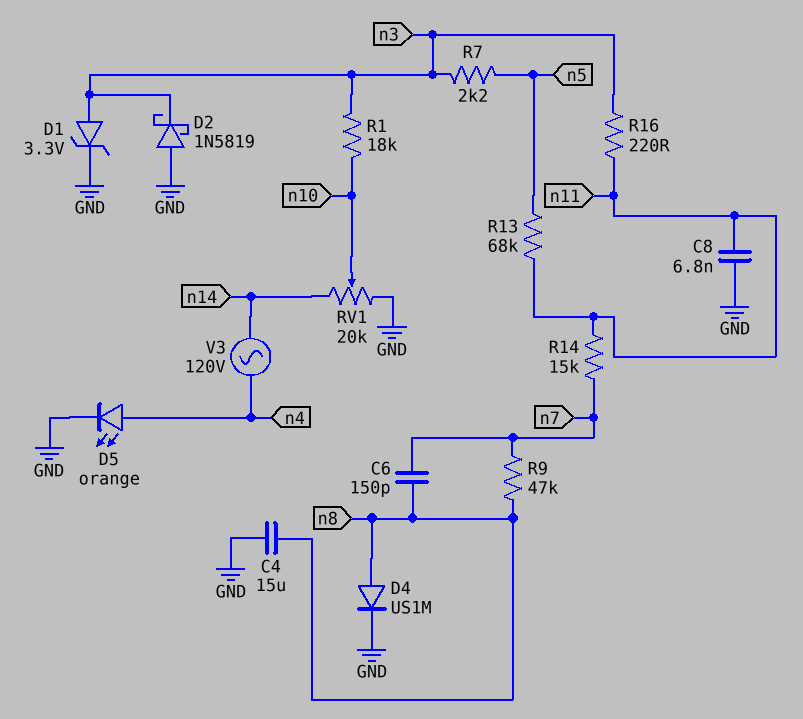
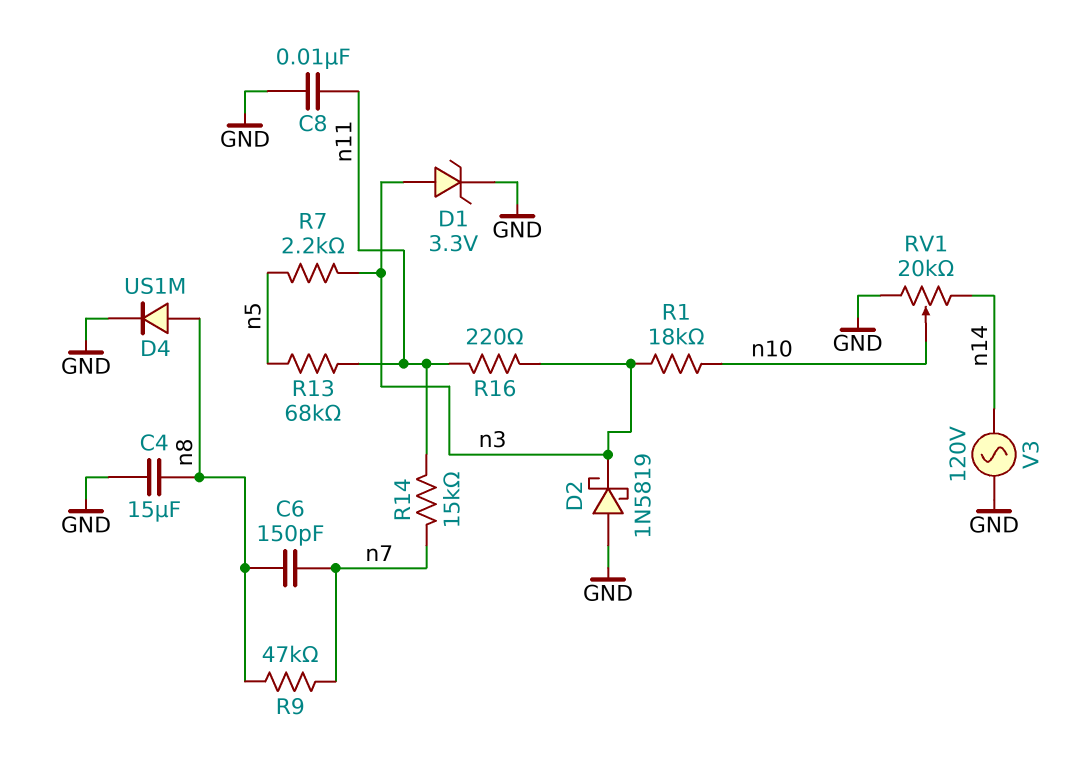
C8: 6.8nF (GND, n11) -> 10nF (GND, n11)
D5: LED orange (A n4, K GND) -> none
V3: AC 120V (n4, n14) -> AC 120V (GND, n14)

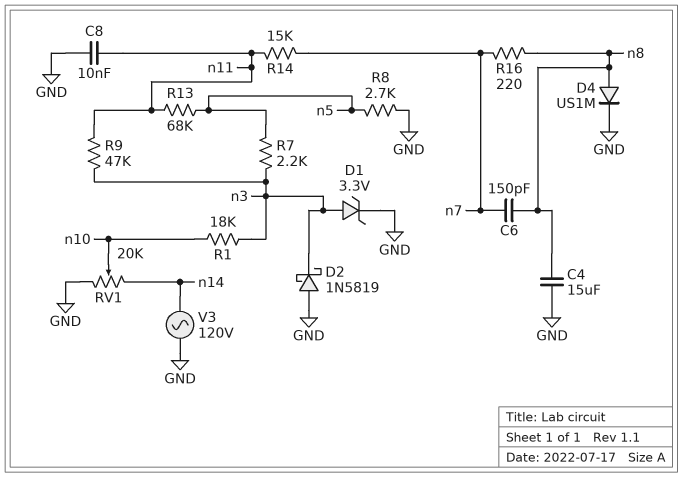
R8: none -> 2.7k (GND, n5)
R9: 47k (n7, n8) -> 47k (n3, n11)
R16: 220 (n3, n11) -> 220 (n7, n8)

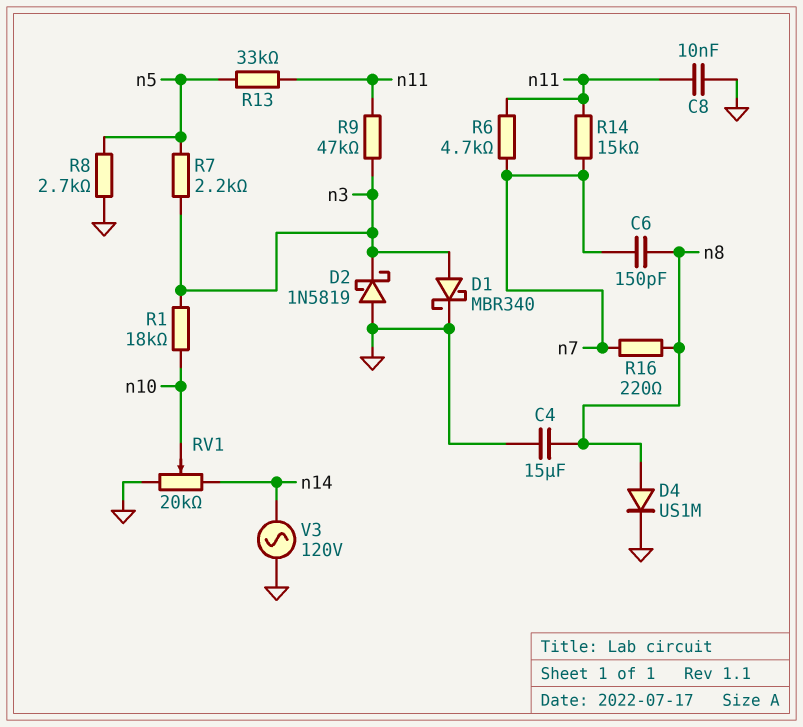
D1: zener 3.3V (A n3, K GND) -> schottky MBR340 (A n3, K GND)
R6: none -> 4.7k (n7, n11)
R13: 68k (n5, n11) -> 33k (n5, n11)

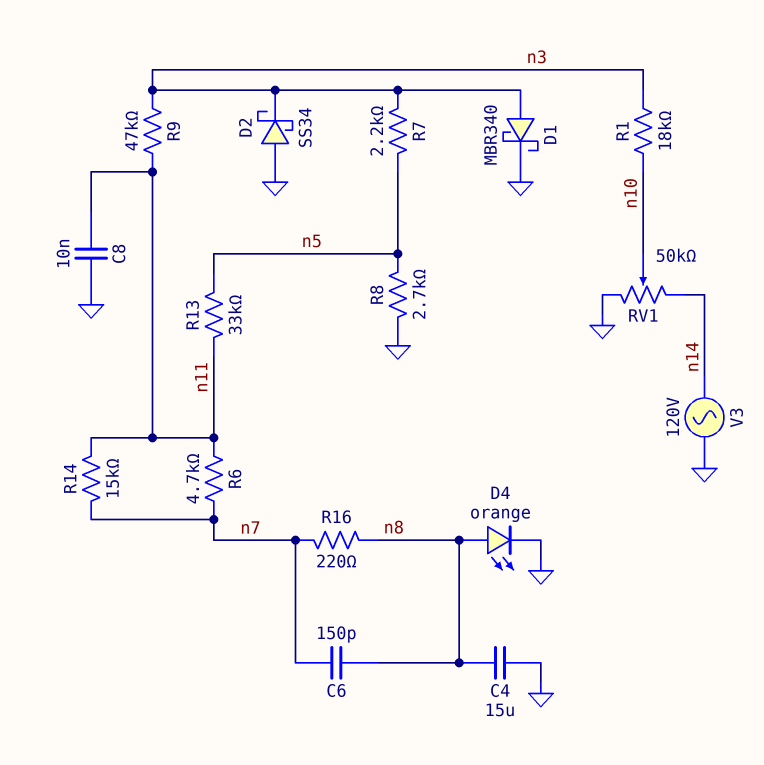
D2: schottky 1N5819 (A GND, K n3) -> schottky SS34 (A GND, K n3)
D4: diode US1M (A n8, K GND) -> LED orange (A n8, K GND)
RV1: 20k (GND, n14, wiper n10) -> 50k (GND, n14, wiper n10)

